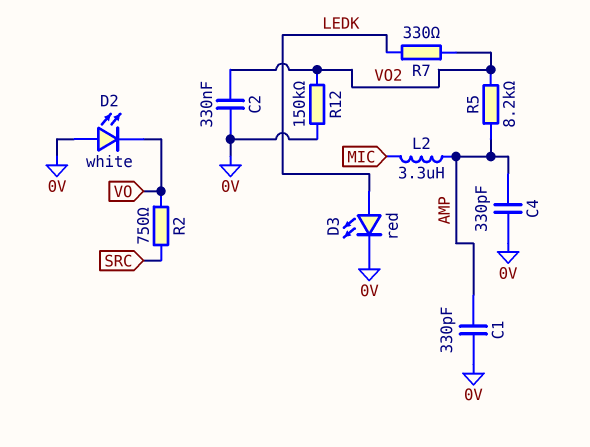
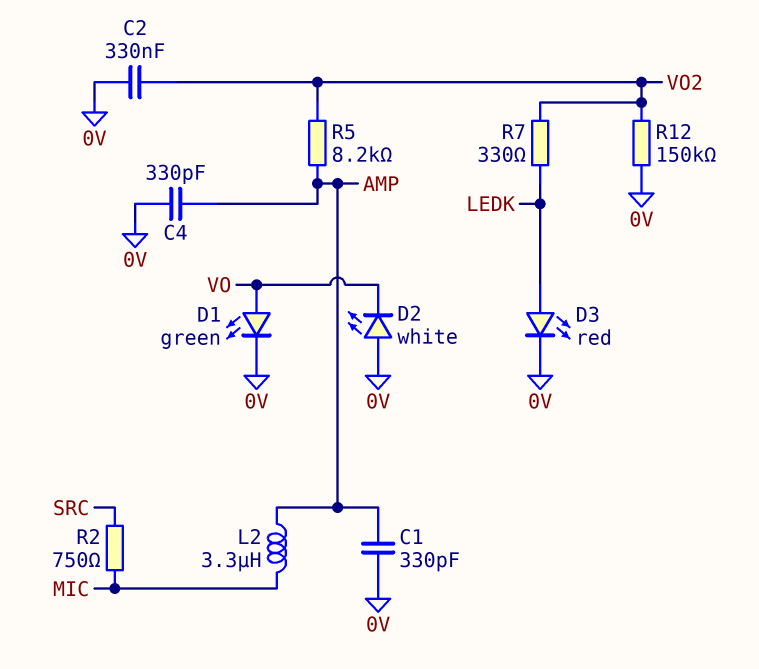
D1: none -> LED green (A VO, K 0V)
R2: 750 (SRC, VO) -> 750 (MIC, SRC)

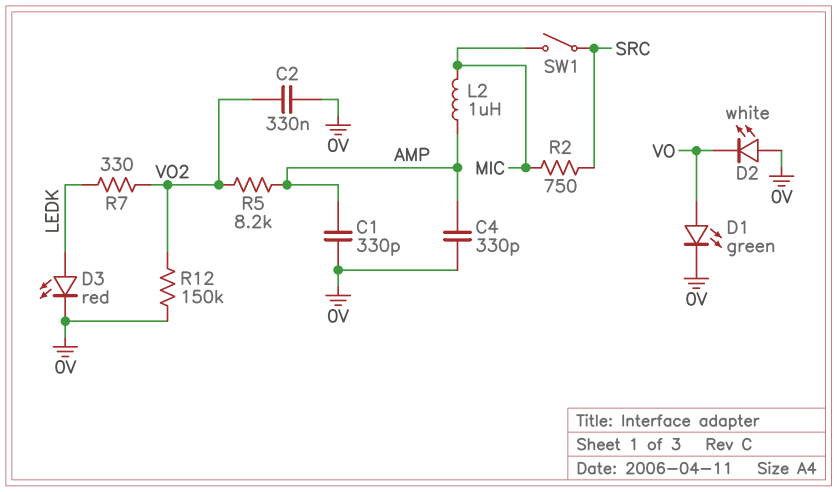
L2: 3.3uH (AMP, MIC) -> 1uH (AMP, MIC)
SW1: none -> switch (MIC, SRC)

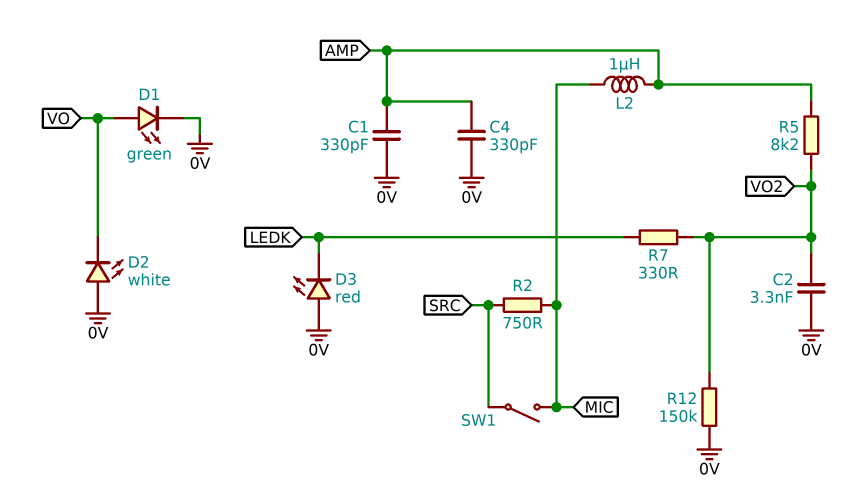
C2: 330nF (0V, VO2) -> 3.3nF (0V, VO2)
D3: LED red (A LEDK, K 0V) -> LED red (A 0V, K LEDK)

